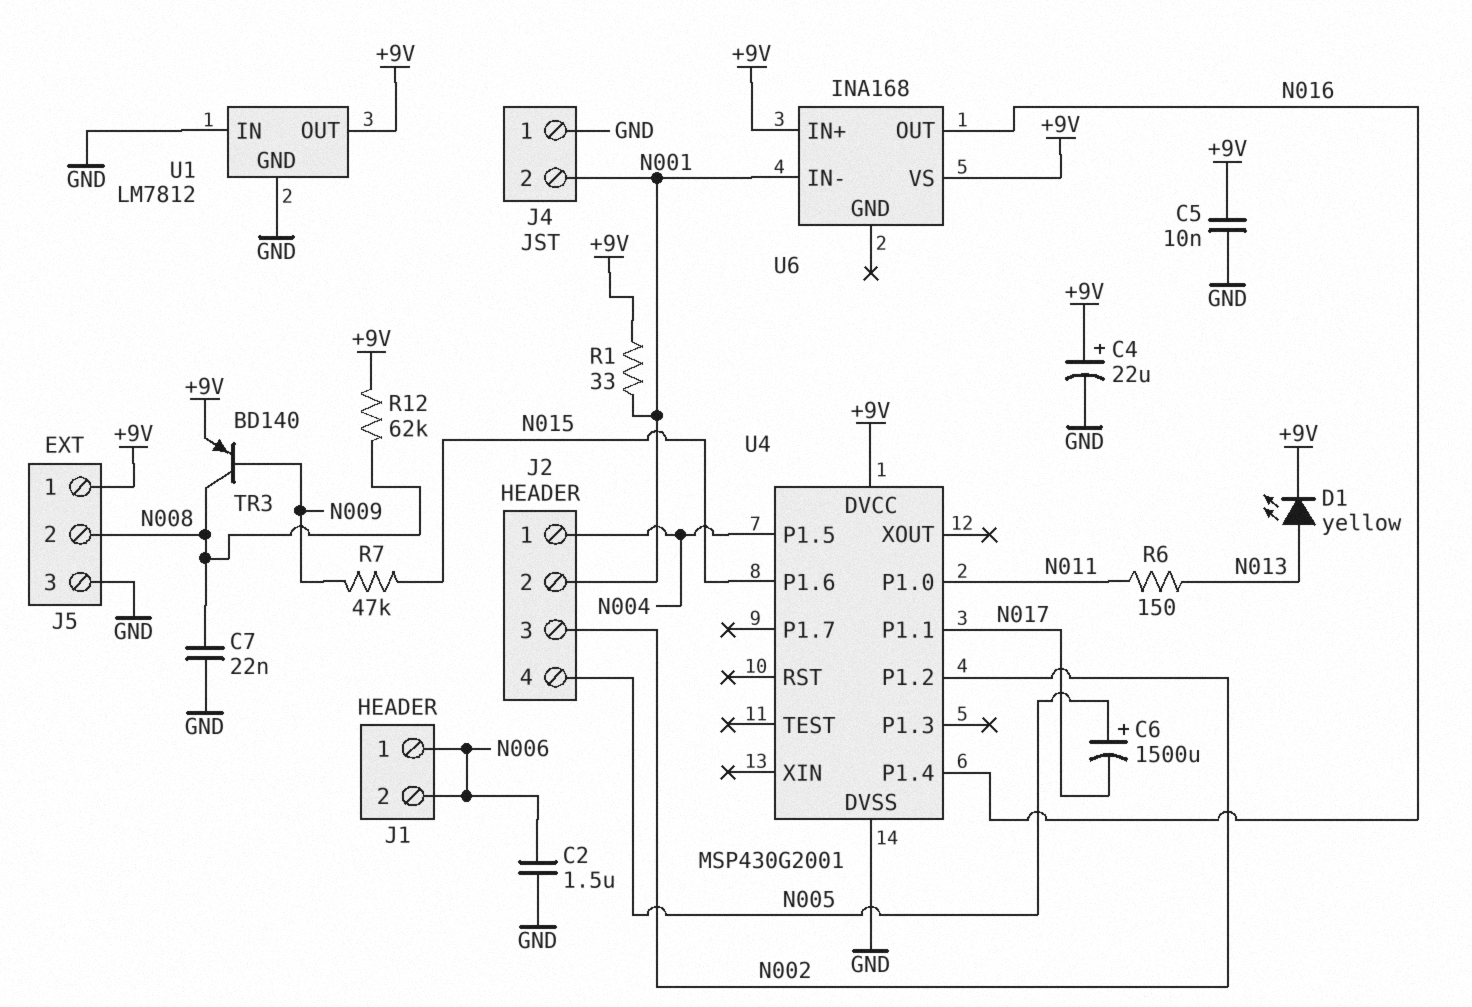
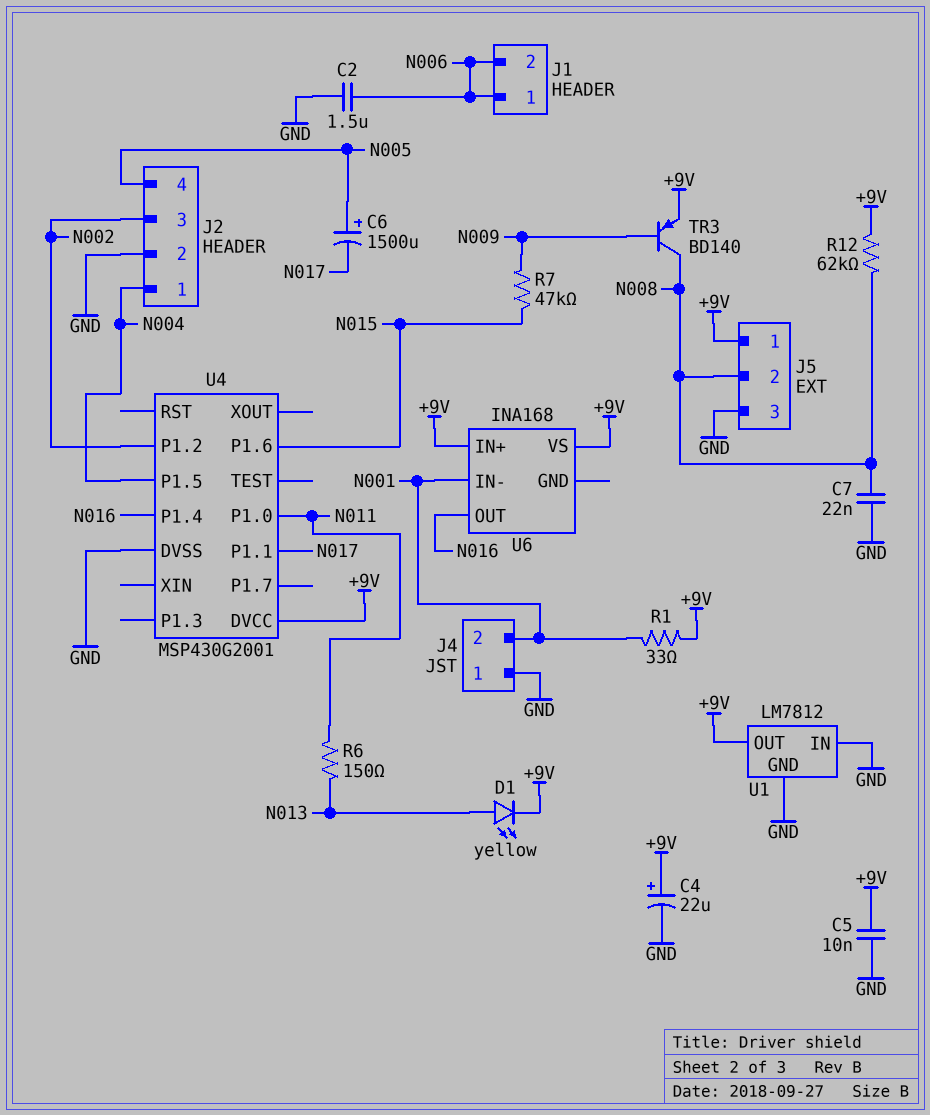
J2 pin 2: N001 -> GND

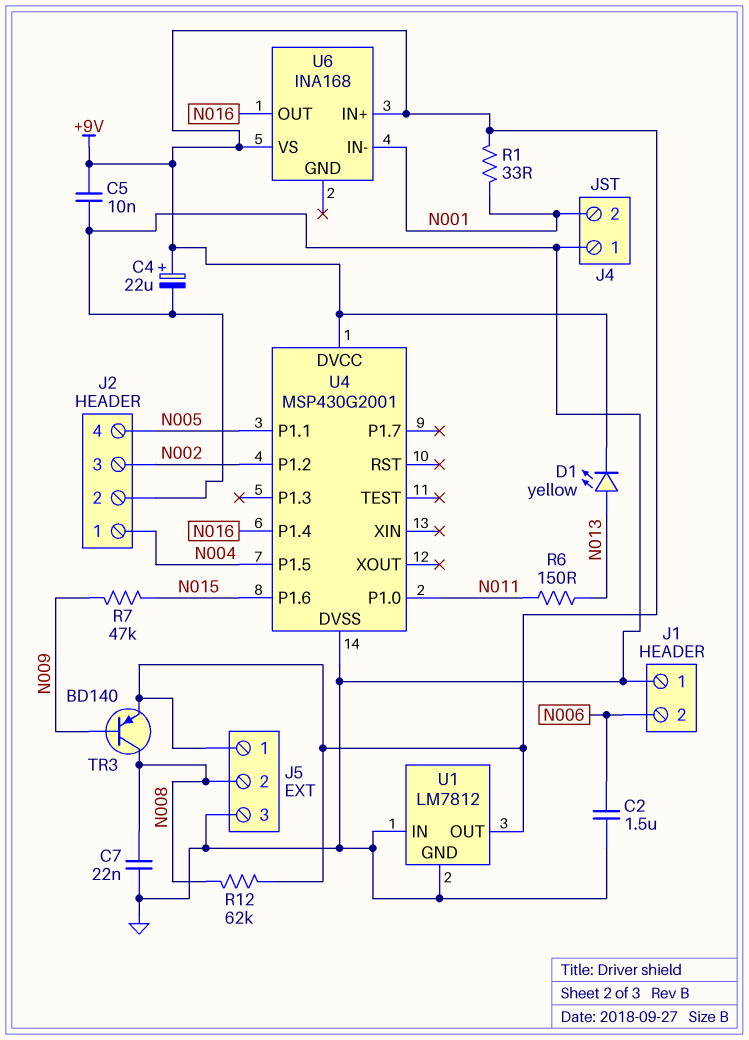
C6: 1500uF (plus N005, minus N017) -> none
J1 pin 1: N006 -> GND
U4 pin P1.1: N017 -> N005

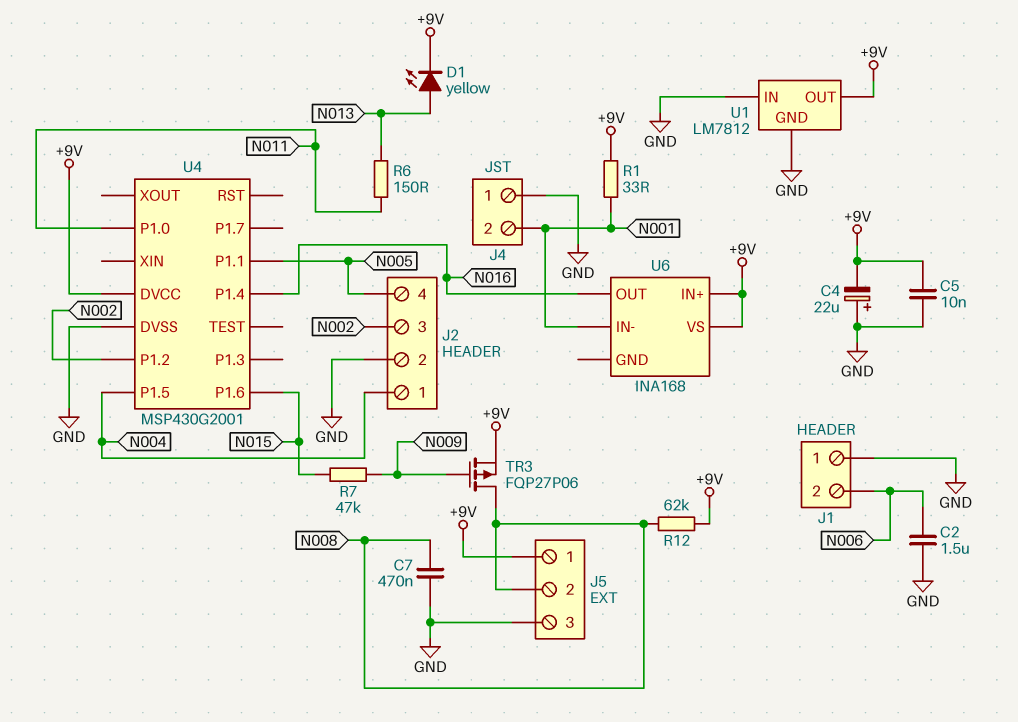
C4: 22uF (plus +9V, minus GND) -> 22uF (plus GND, minus +9V)
C7: 22nF (GND, N008) -> 470nF (GND, N008)
TR3: PNP BD140 (B N009, C N008, E +9V) -> PMOS FQP27P06 (G N009, D N008, S +9V)

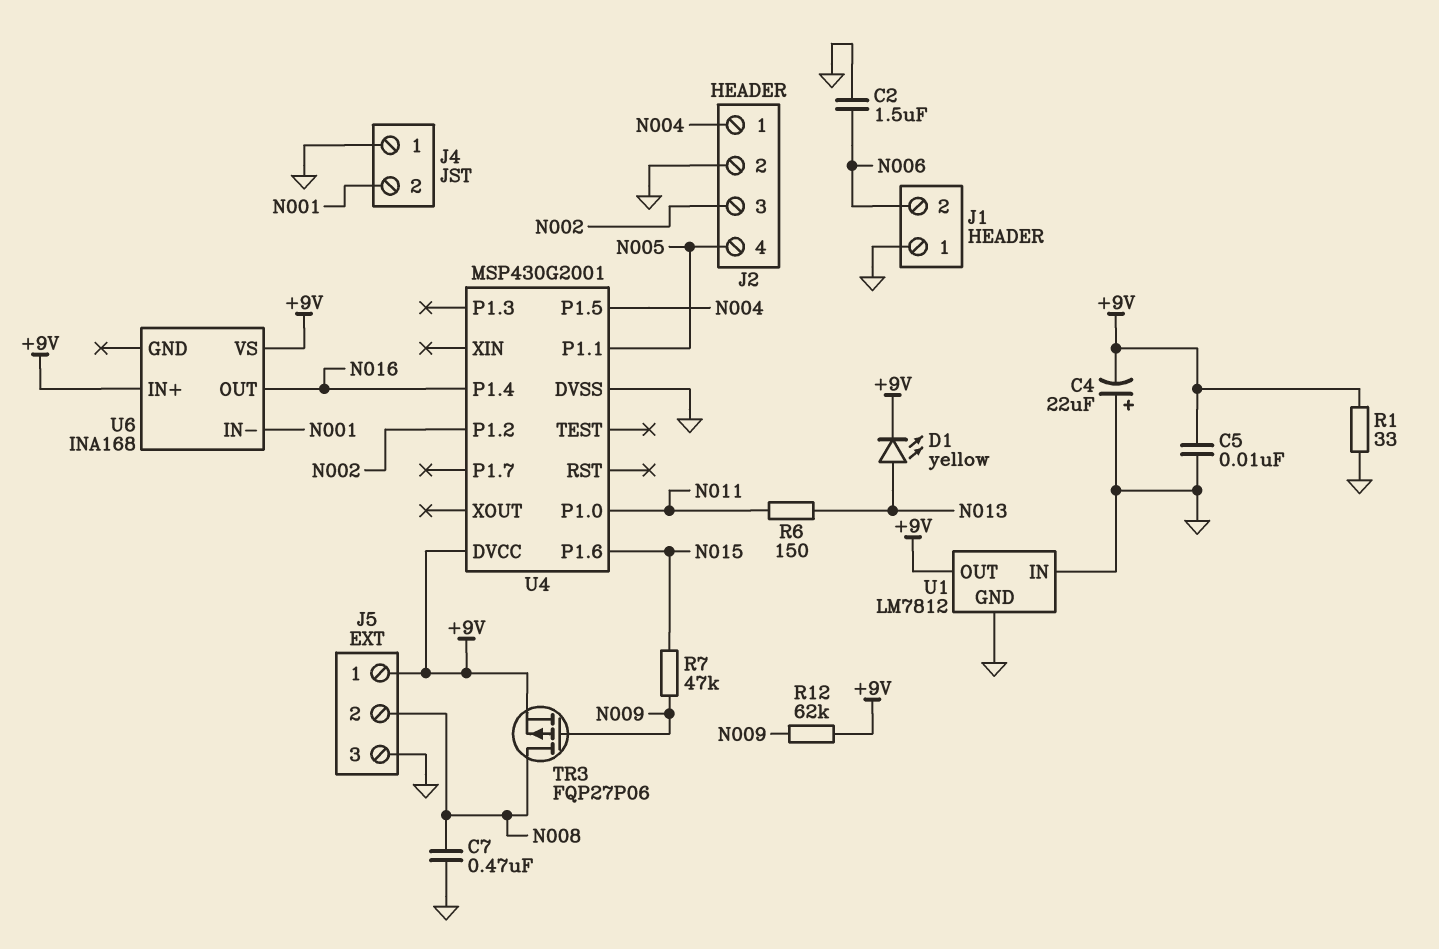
R1: 33 (+9V, N001) -> 33 (+9V, GND)
R12: 62k (+9V, N008) -> 62k (+9V, N009)

